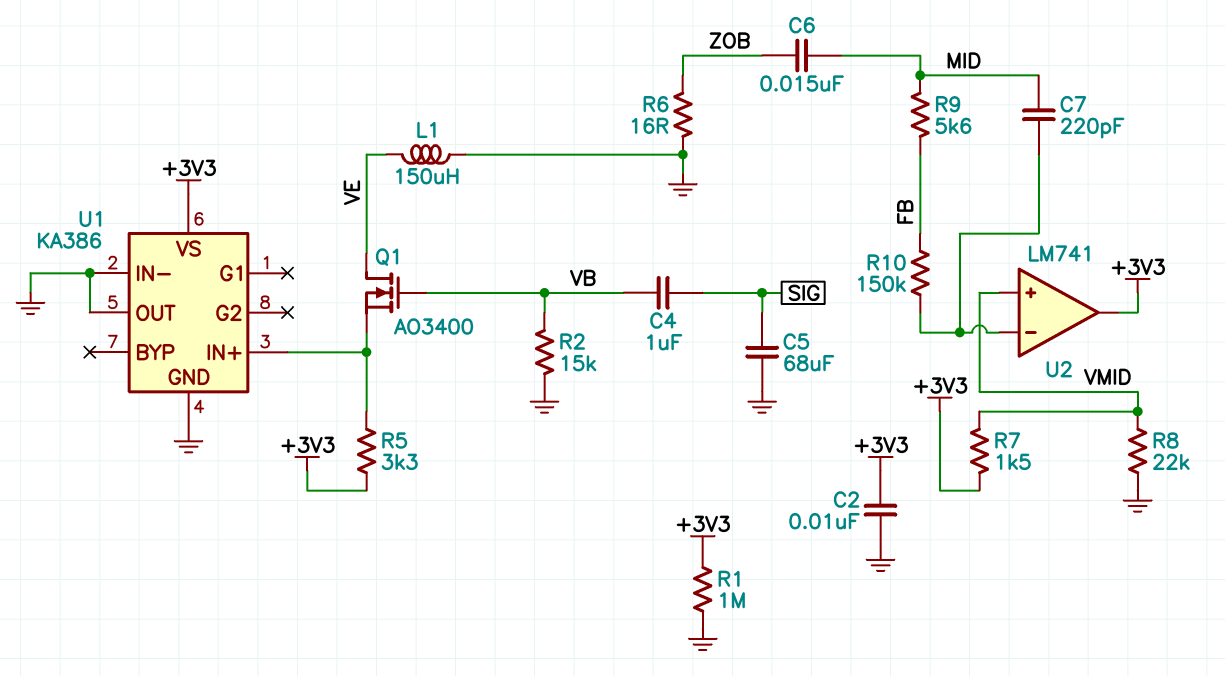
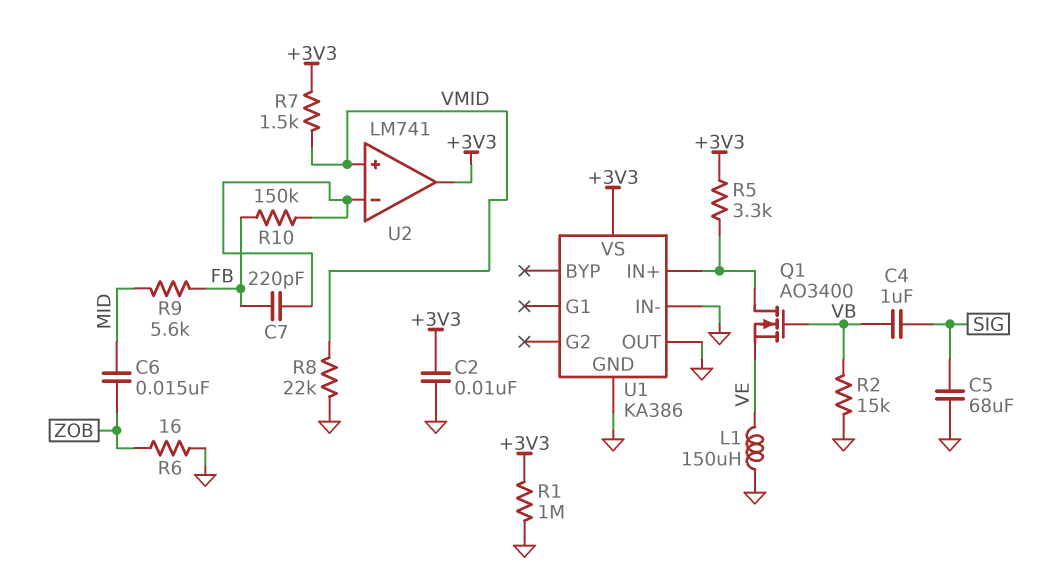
C7: 220pF (MID, U2/in-) -> 220pF (FB, U2/in-)
Q1: NMOS AO3400 (G VB, D VE, S U1/IN+) -> NMOS AO3400 (G VB, D U1/IN+, S VE)

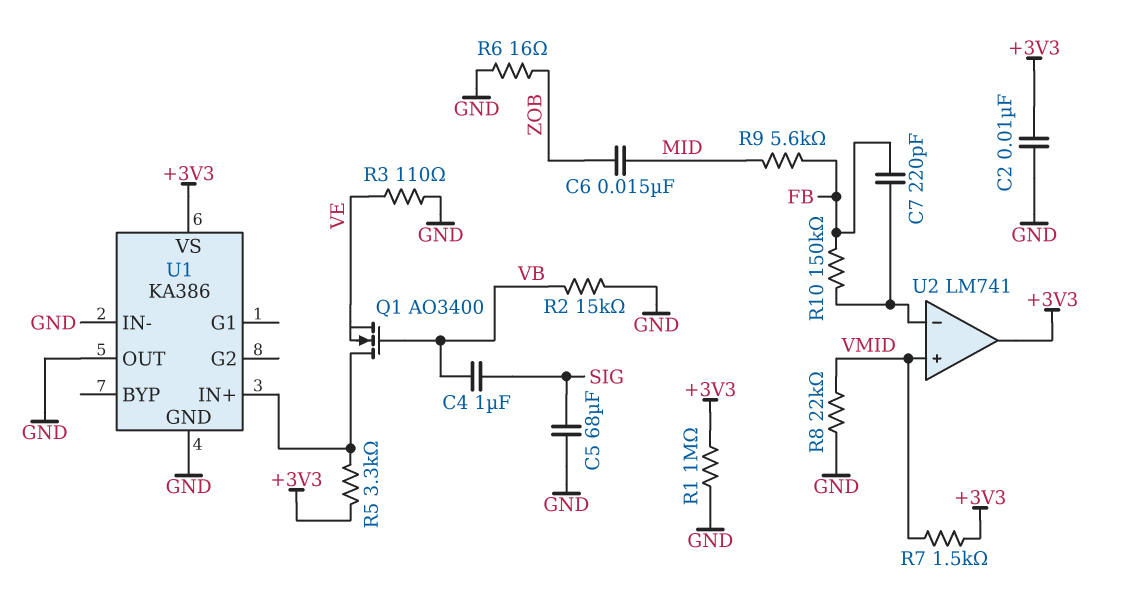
L1: 150uH (GND, VE) -> none
R3: none -> 110 (GND, VE)

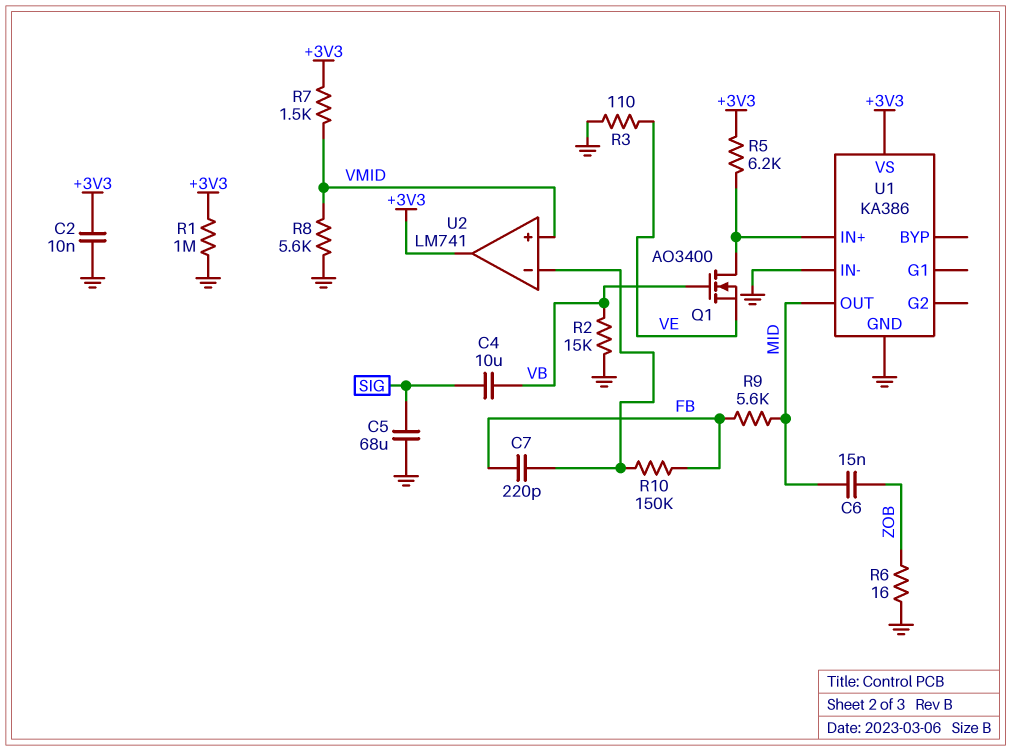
C4: 1uF (SIG, VB) -> 10uF (SIG, VB)
R5: 3.3k (+3V3, U1/IN+) -> 6.2k (+3V3, U1/IN+)
R8: 22k (GND, VMID) -> 5.6k (GND, VMID)
U1 pin OUT: GND -> MID

